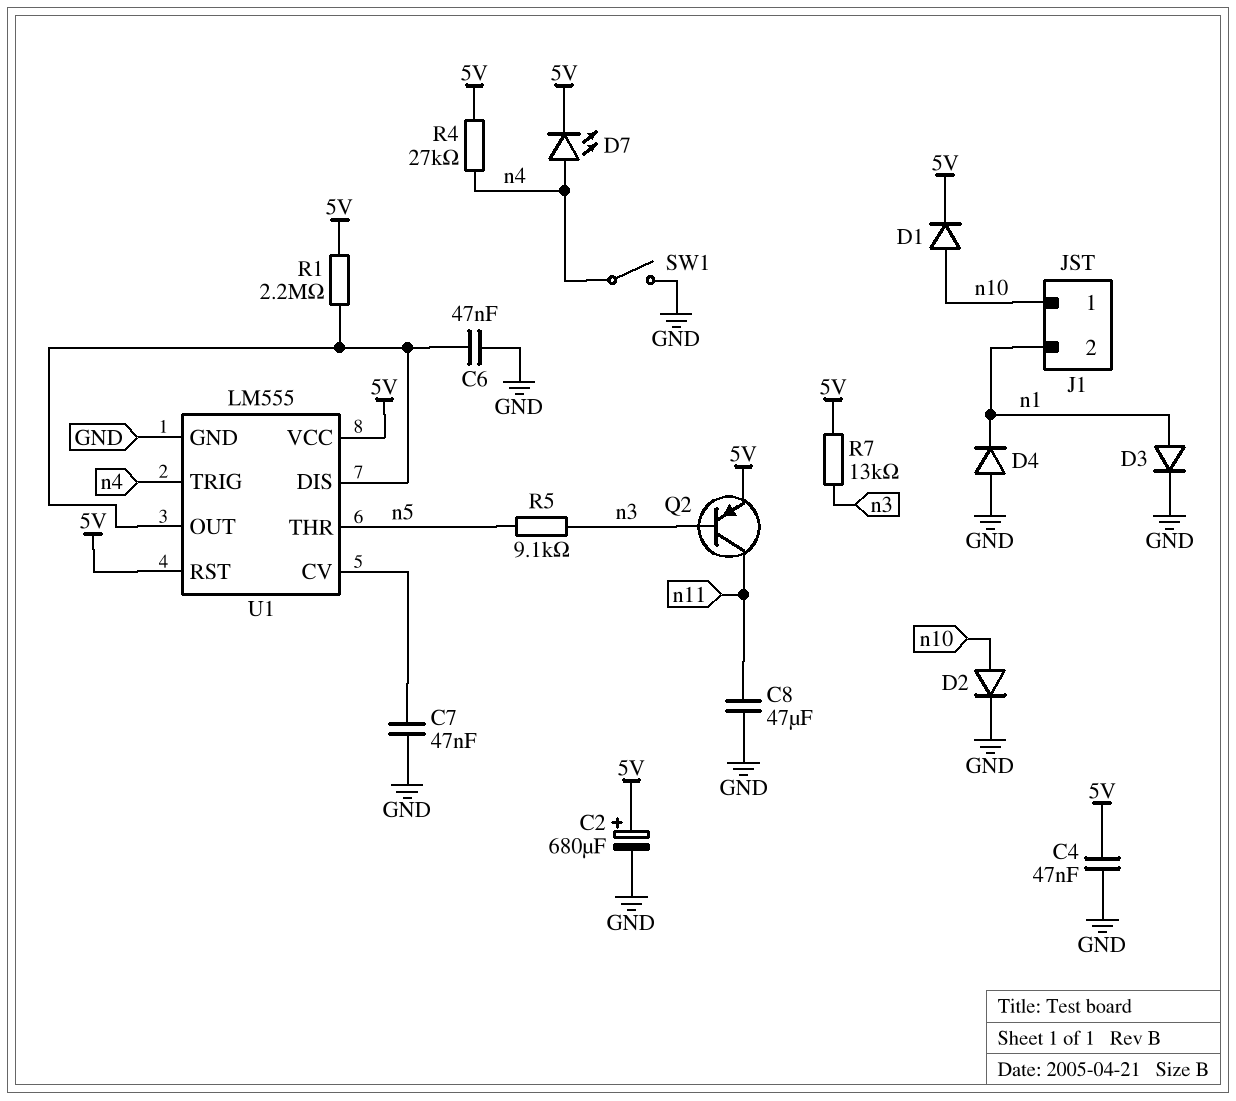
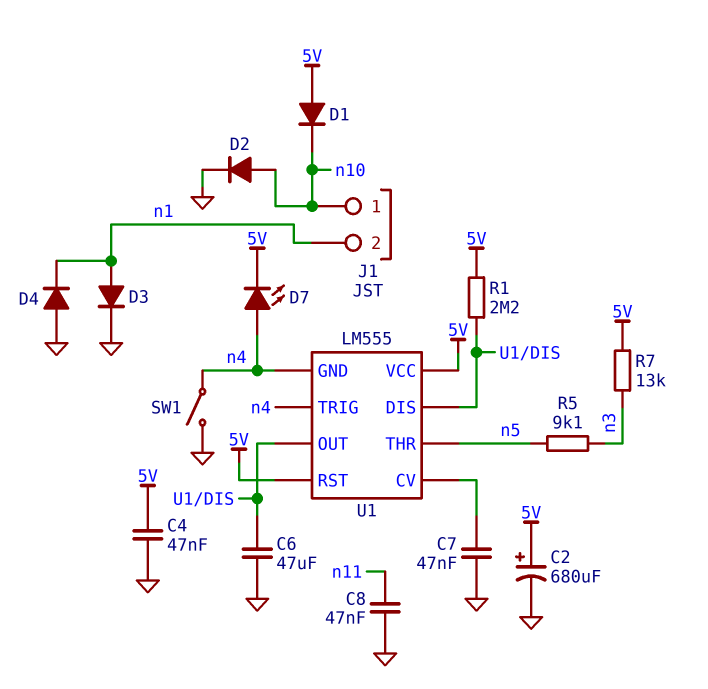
C6: 47nF (GND, U1/DIS) -> 47uF (GND, U1/DIS)
C8: 47uF (GND, n11) -> 47nF (GND, n11)
D1: diode (A n10, K 5V) -> diode (A 5V, K n10)
Q2: PNP (B n3, C n11, E 5V) -> none
R4: 27k (5V, n4) -> none
U1 pin GND: GND -> n4

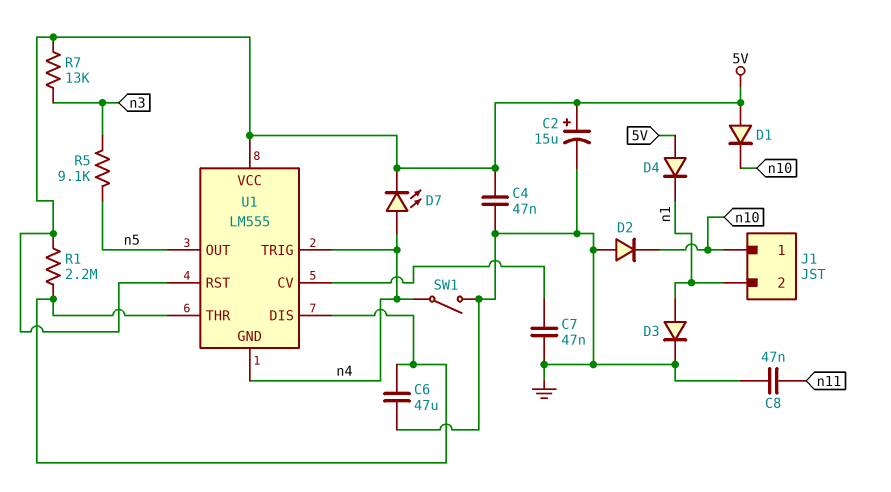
C2: 680uF (plus 5V, minus GND) -> 15uF (plus 5V, minus GND)
D2: diode (A n10, K GND) -> diode (A GND, K n10)
D4: diode (A GND, K n1) -> diode (A 5V, K n1)
U1 pin OUT: U1/DIS -> n5
U1 pin THR: n5 -> U1/DIS

